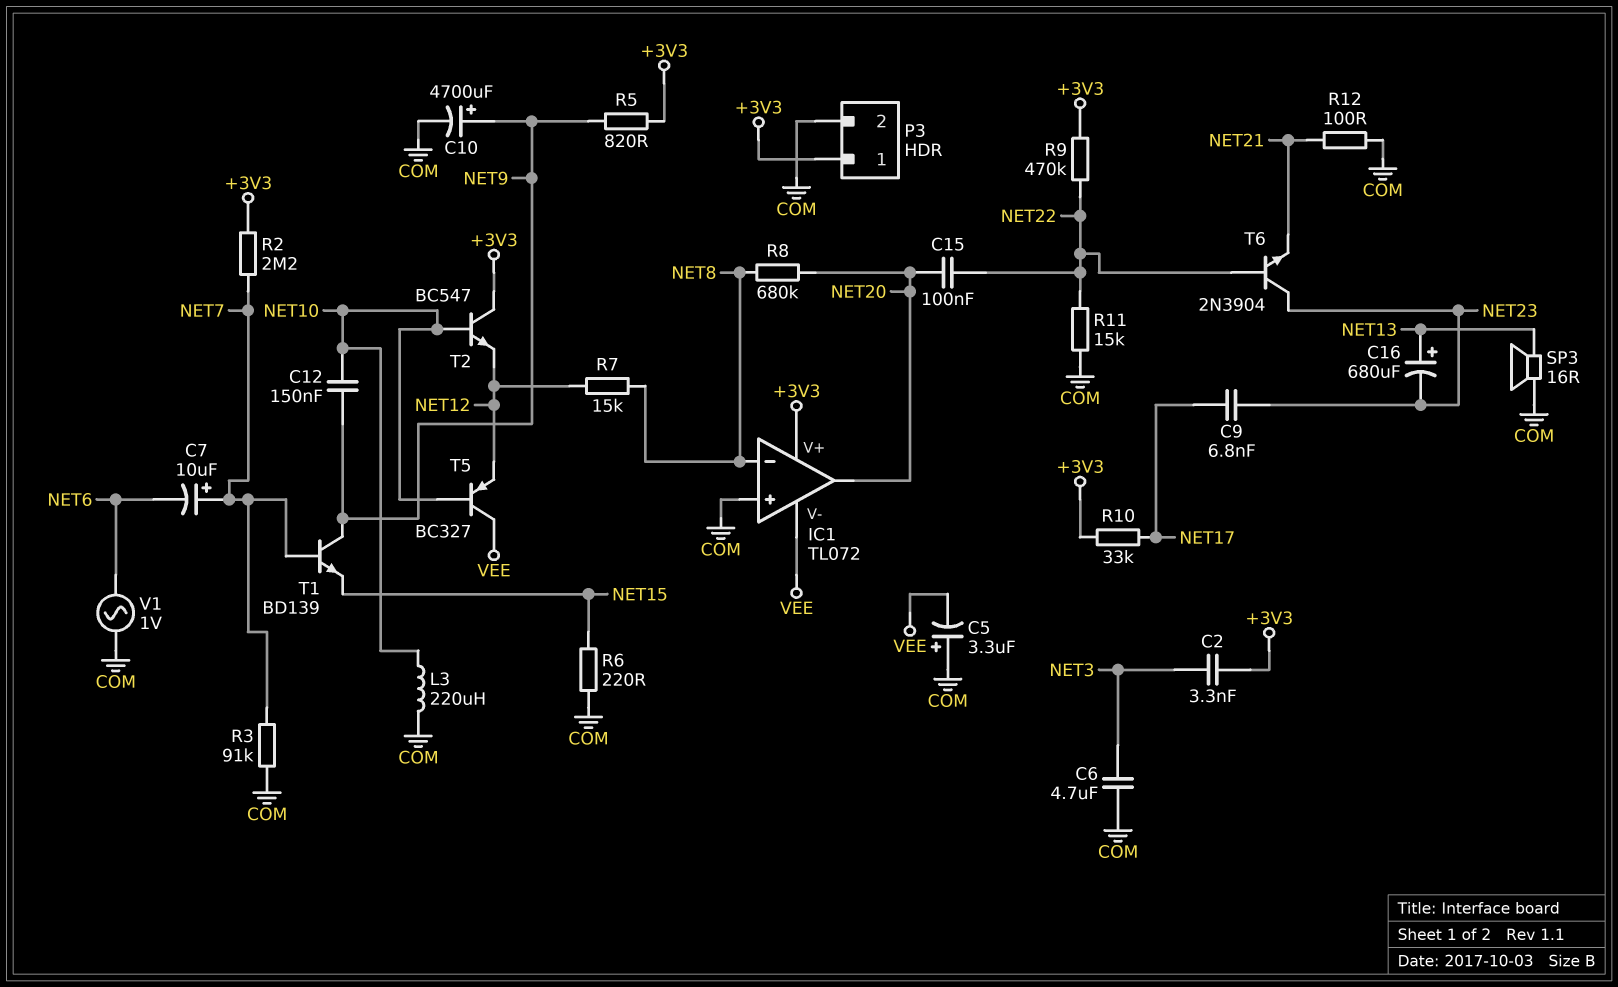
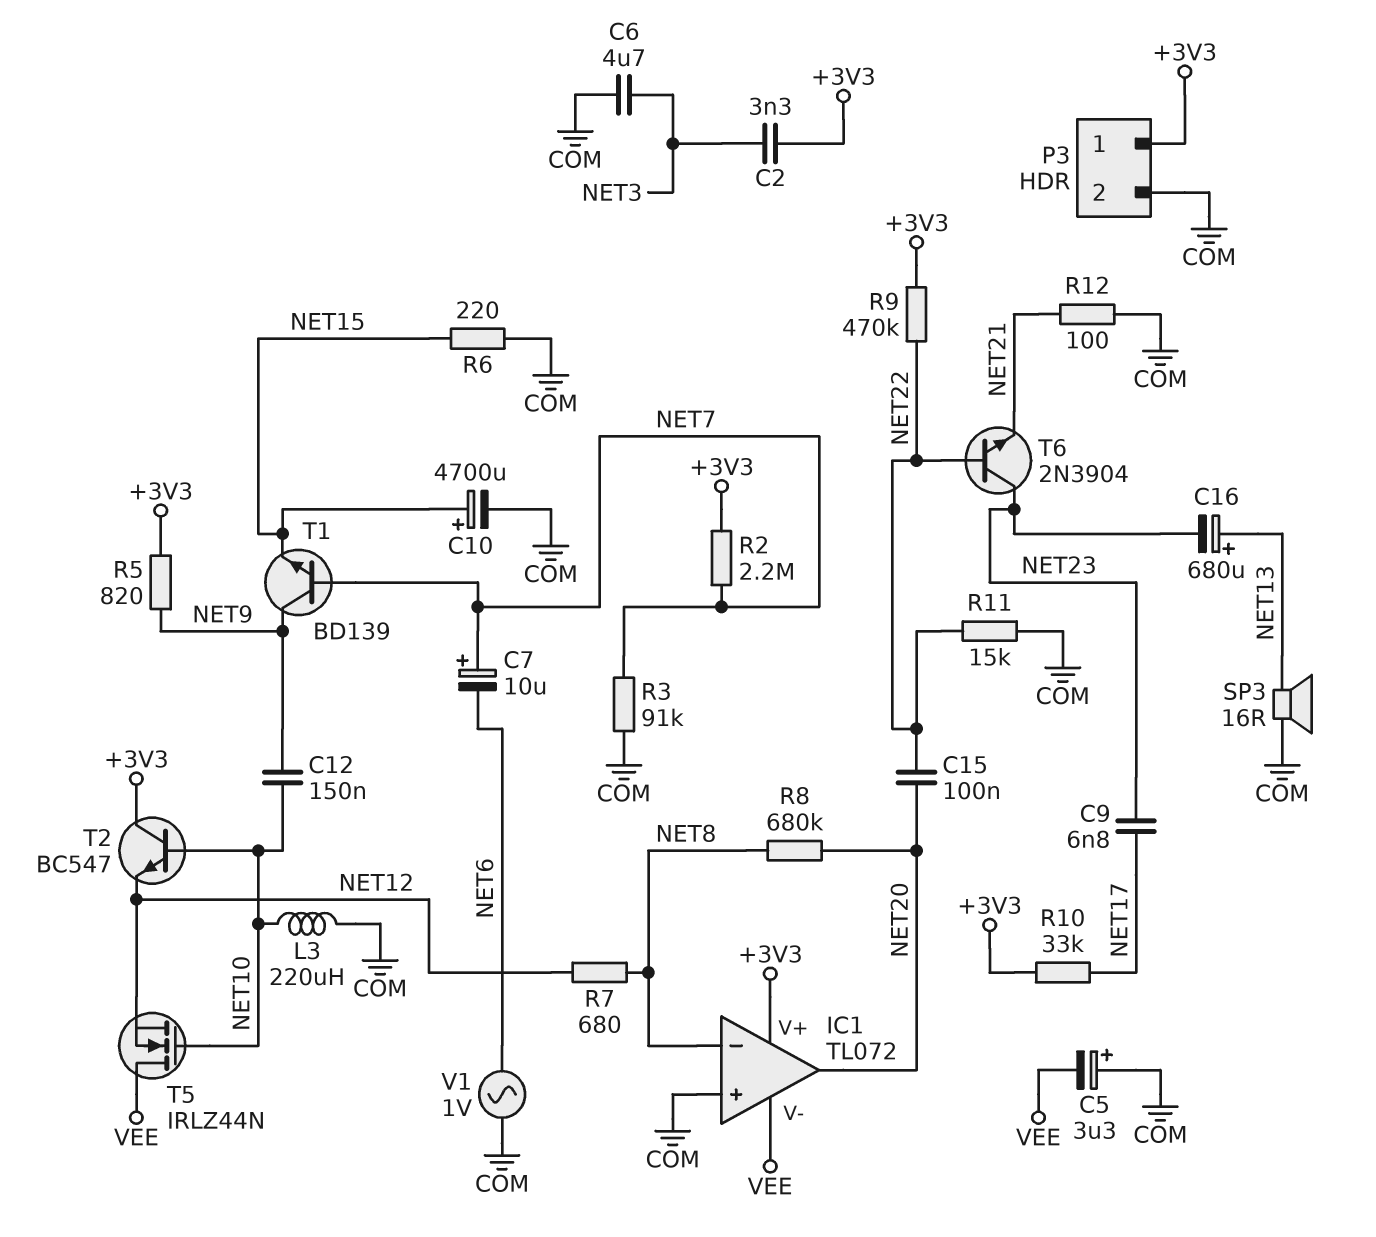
C10: 4700uF (plus NET9, minus COM) -> 4700uF (plus NET15, minus COM)
R7: 15k (NET8, NET12) -> 680 (NET8, NET12)
T5: PNP BC327 (B NET10, C VEE, E NET12) -> NMOS IRLZ44N (G NET10, D VEE, S NET12)

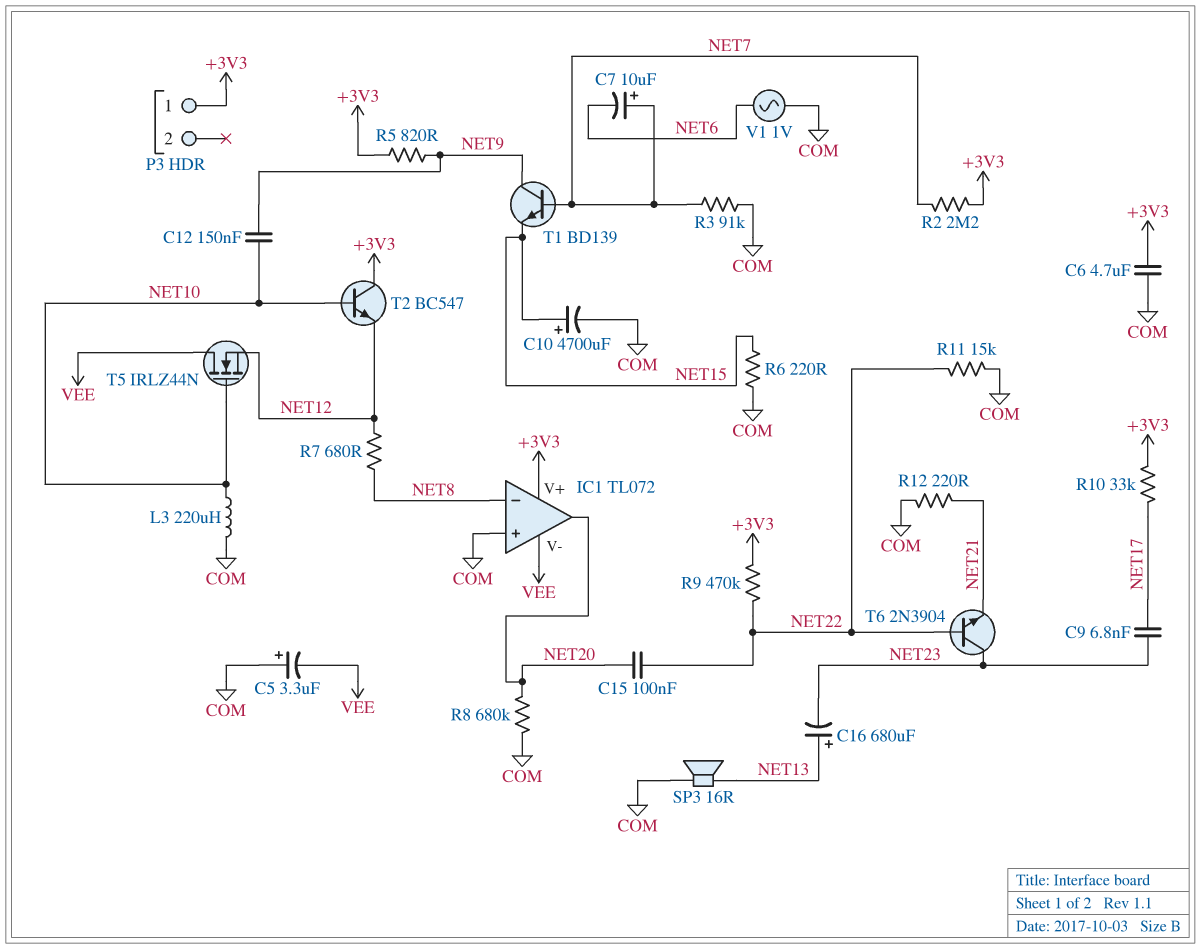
C2: 3.3nF (+3V3, NET3) -> none
C6: 4.7uF (COM, NET3) -> 4.7uF (+3V3, COM)
P3 pin 2: COM -> none
R8: 680k (NET8, NET20) -> 680k (COM, NET20)
R12: 100 (COM, NET21) -> 220 (COM, NET21)

